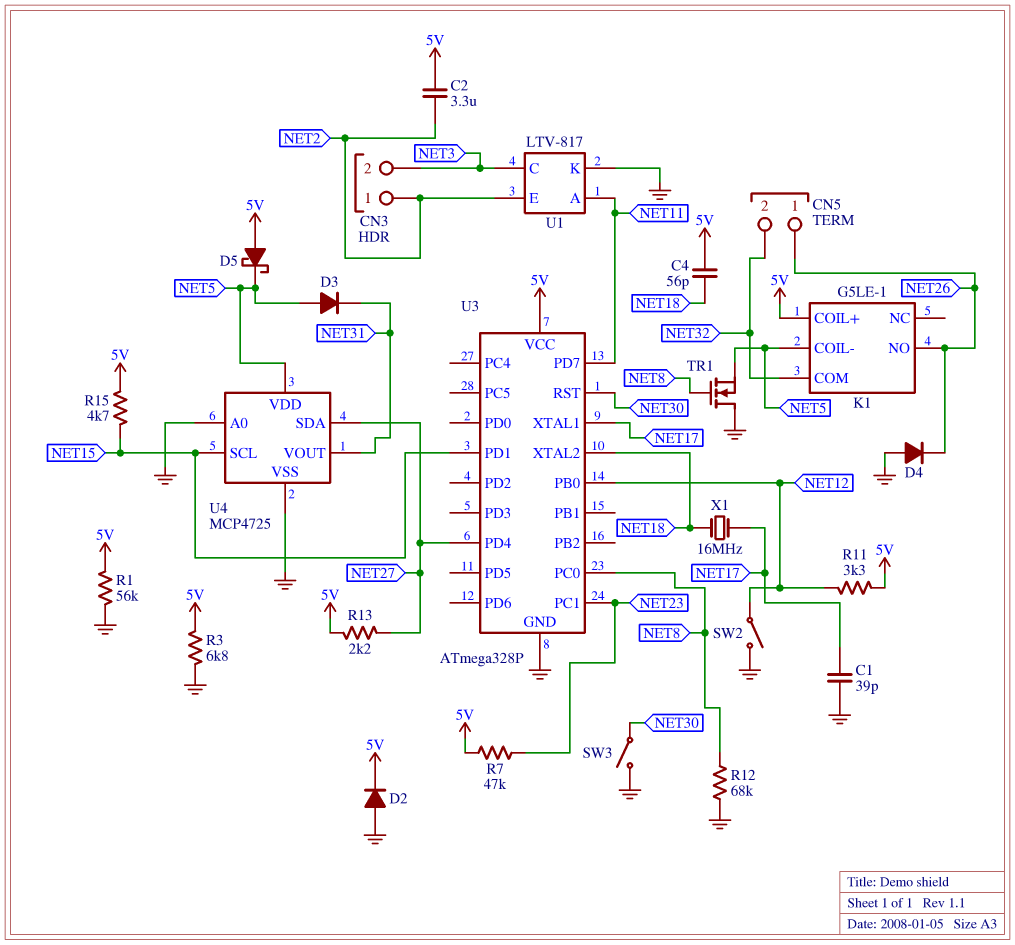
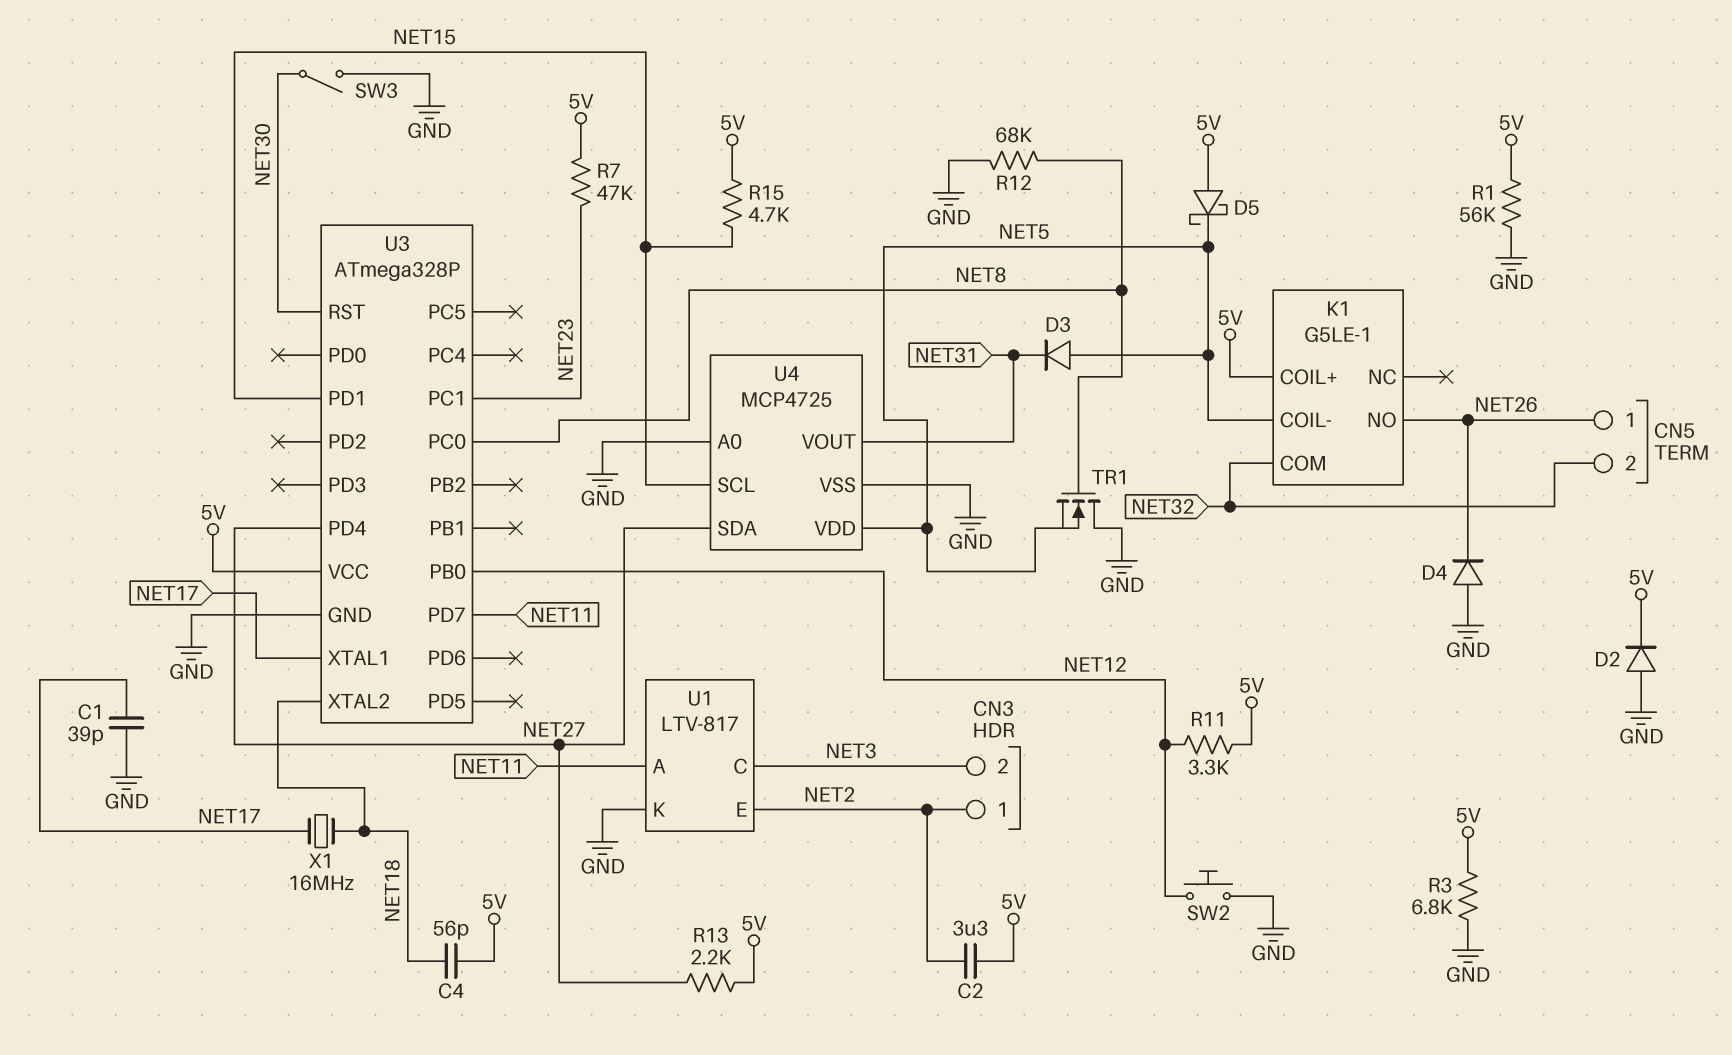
SW2: switch (GND, NET12) -> button (GND, NET12)

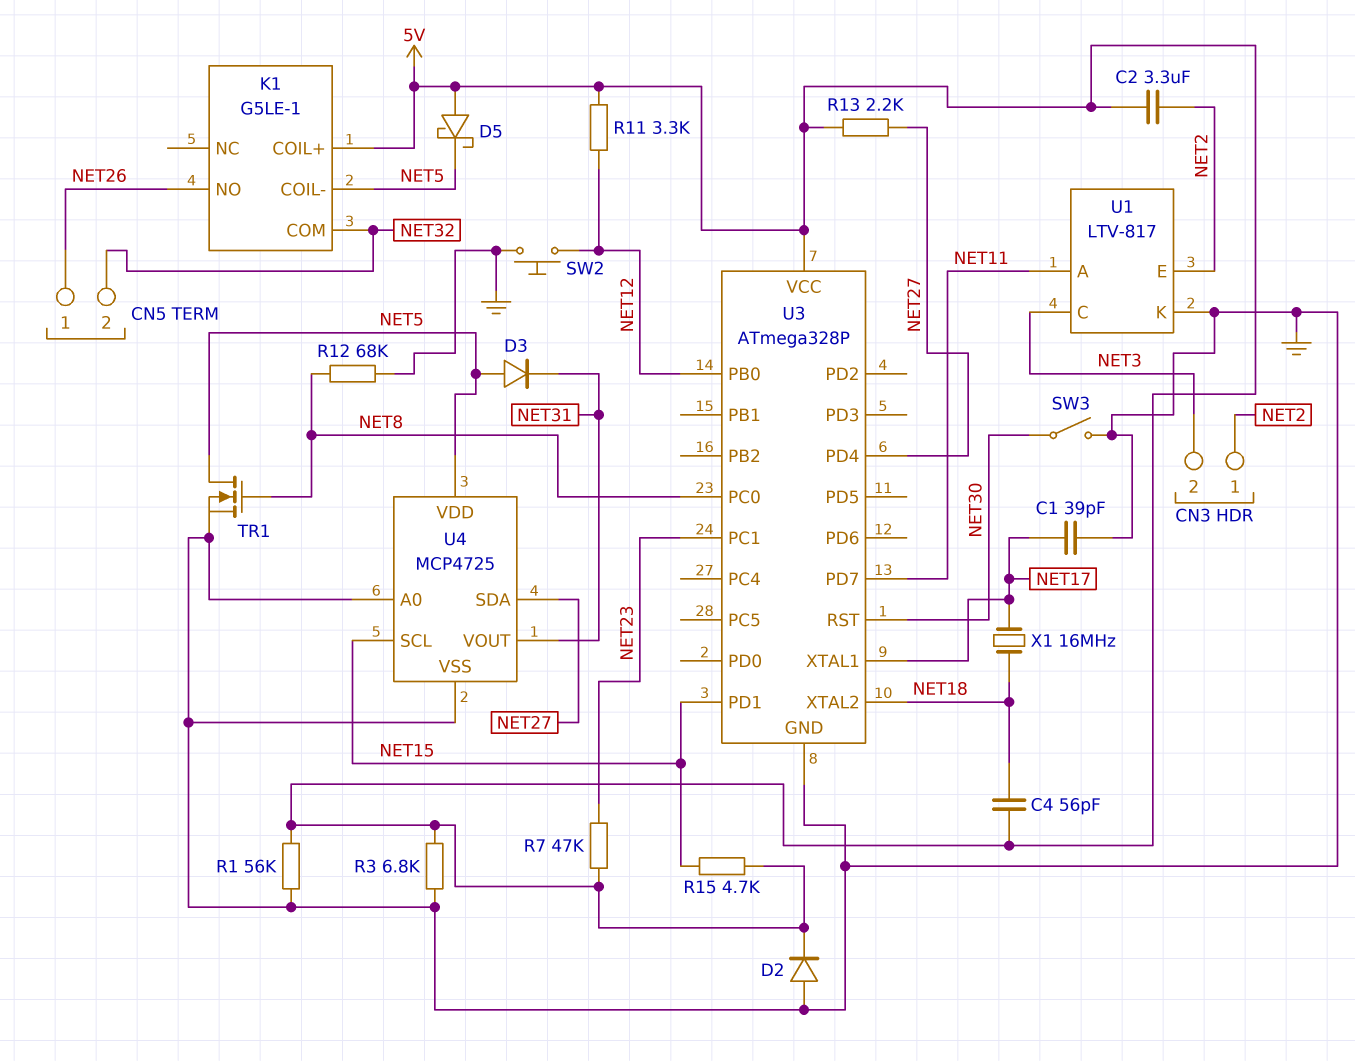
D4: diode (A GND, K NET26) -> none
TR1: NMOS (G NET8, D GND, S NET5) -> NMOS (G NET8, D NET5, S GND)

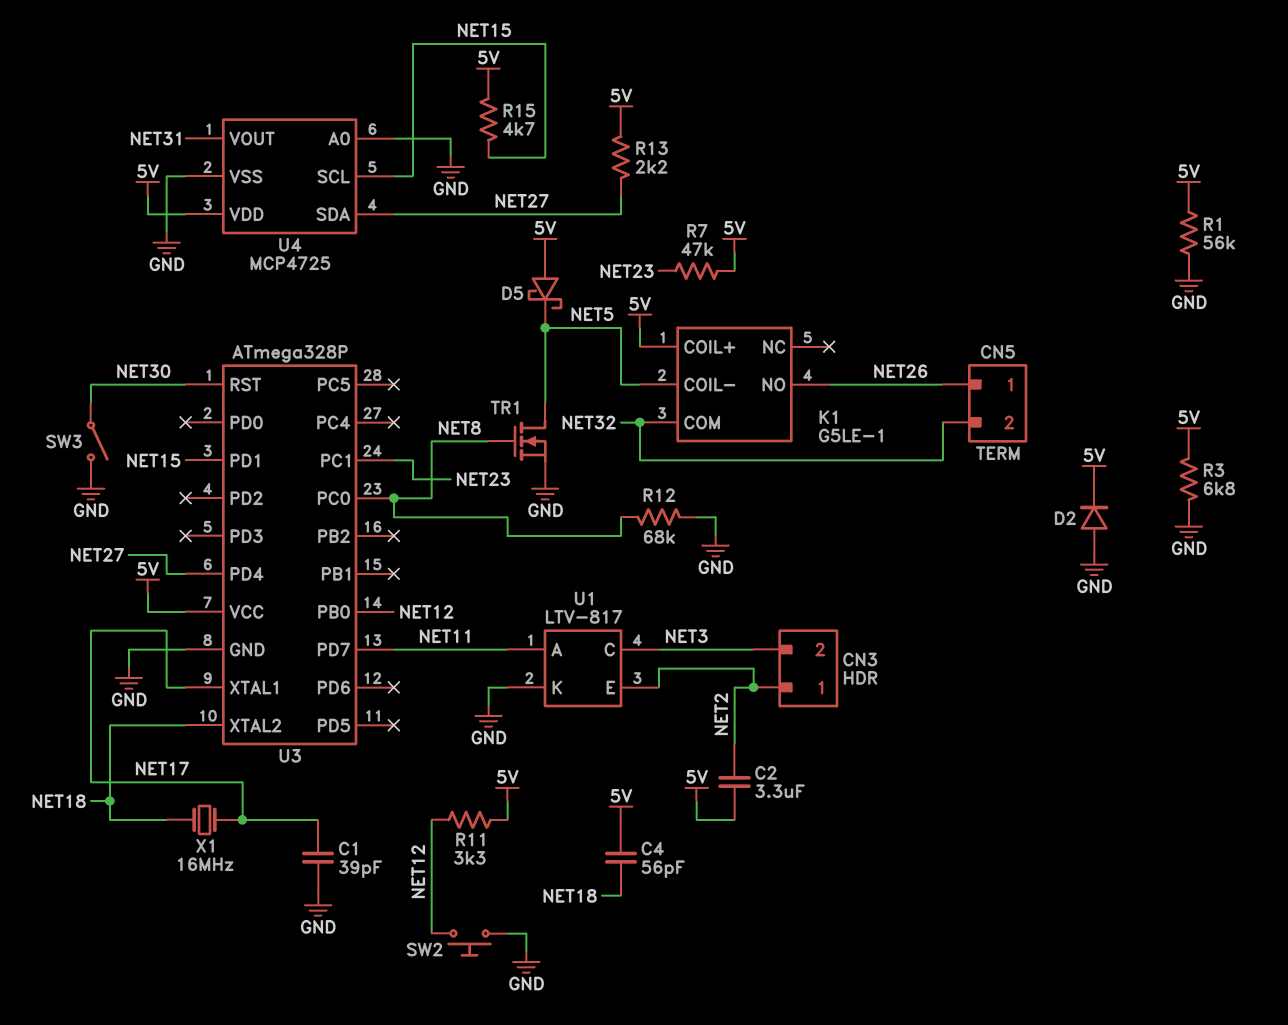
D3: diode (A NET5, K NET31) -> none
U4 pin VDD: NET5 -> 5V

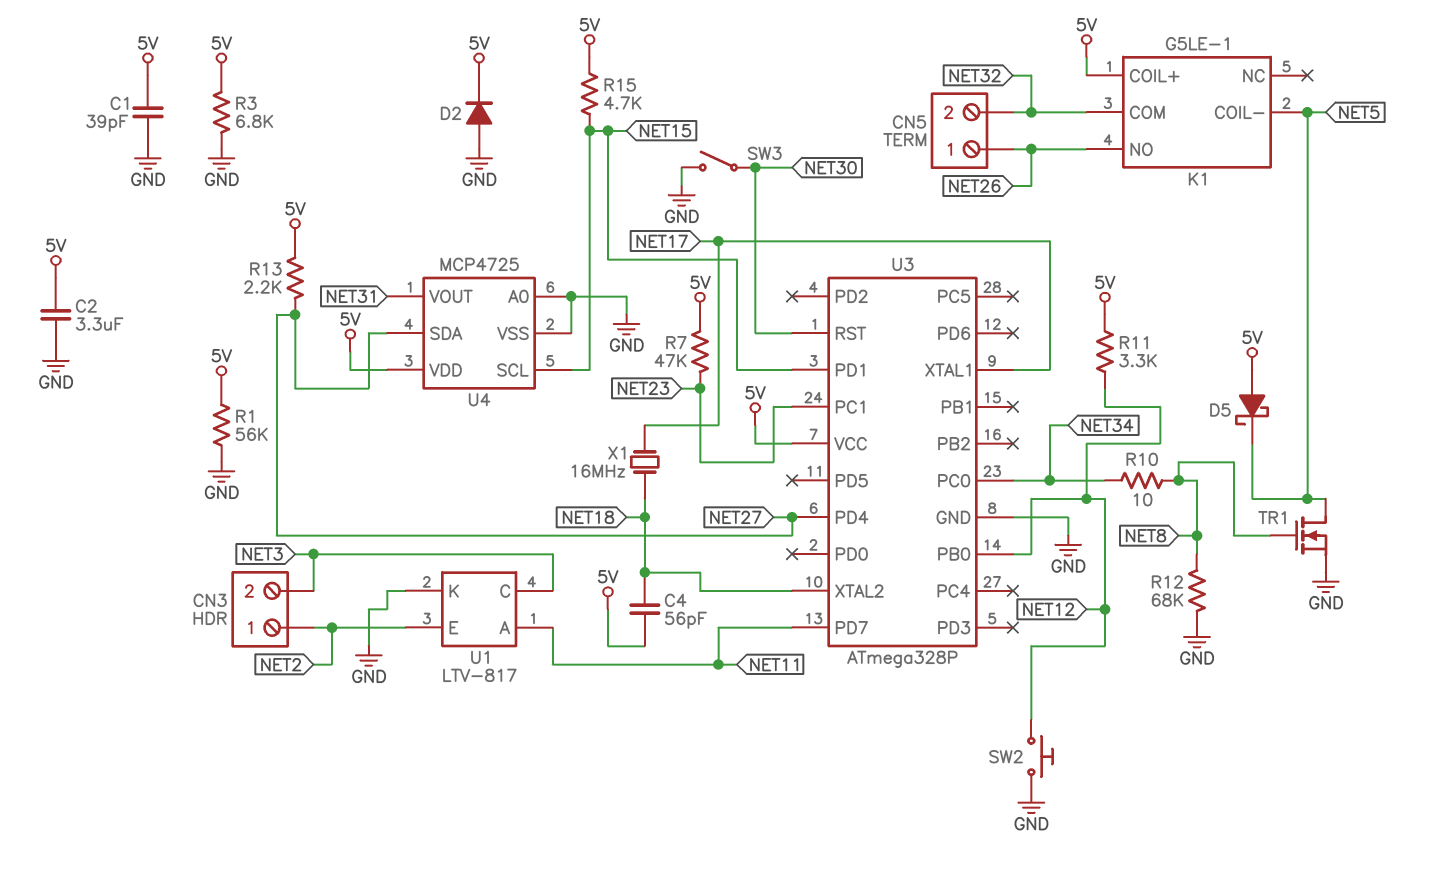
C1: 39pF (GND, NET17) -> 39pF (5V, GND)
C2: 3.3uF (5V, NET2) -> 3.3uF (5V, GND)
R10: none -> 10 (NET8, NET34)
U3 pin PC0: NET8 -> NET34

